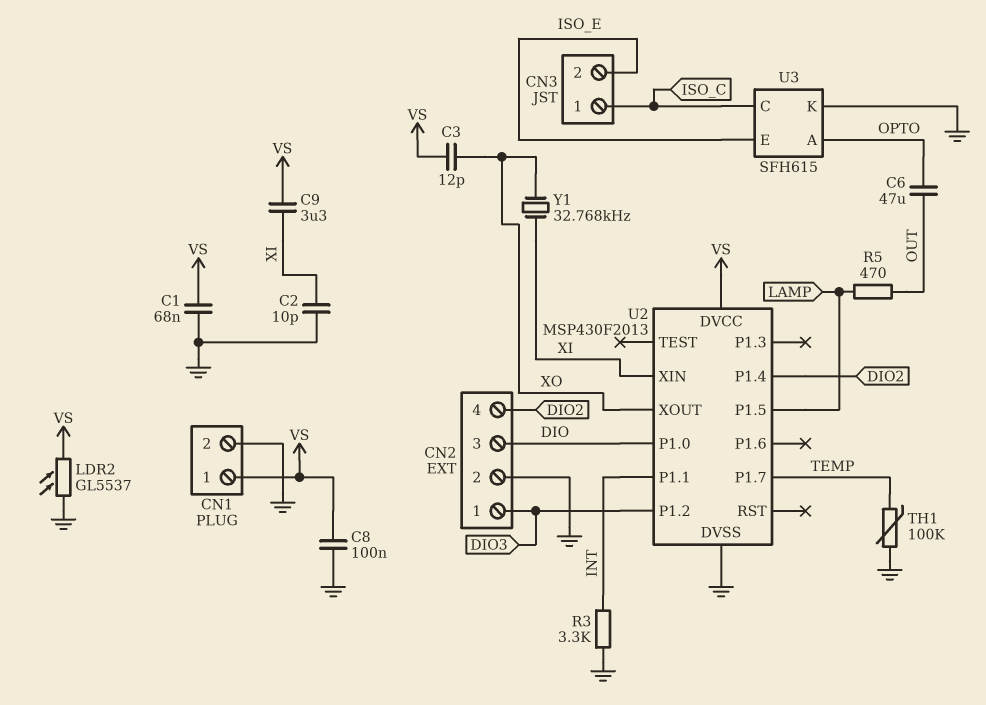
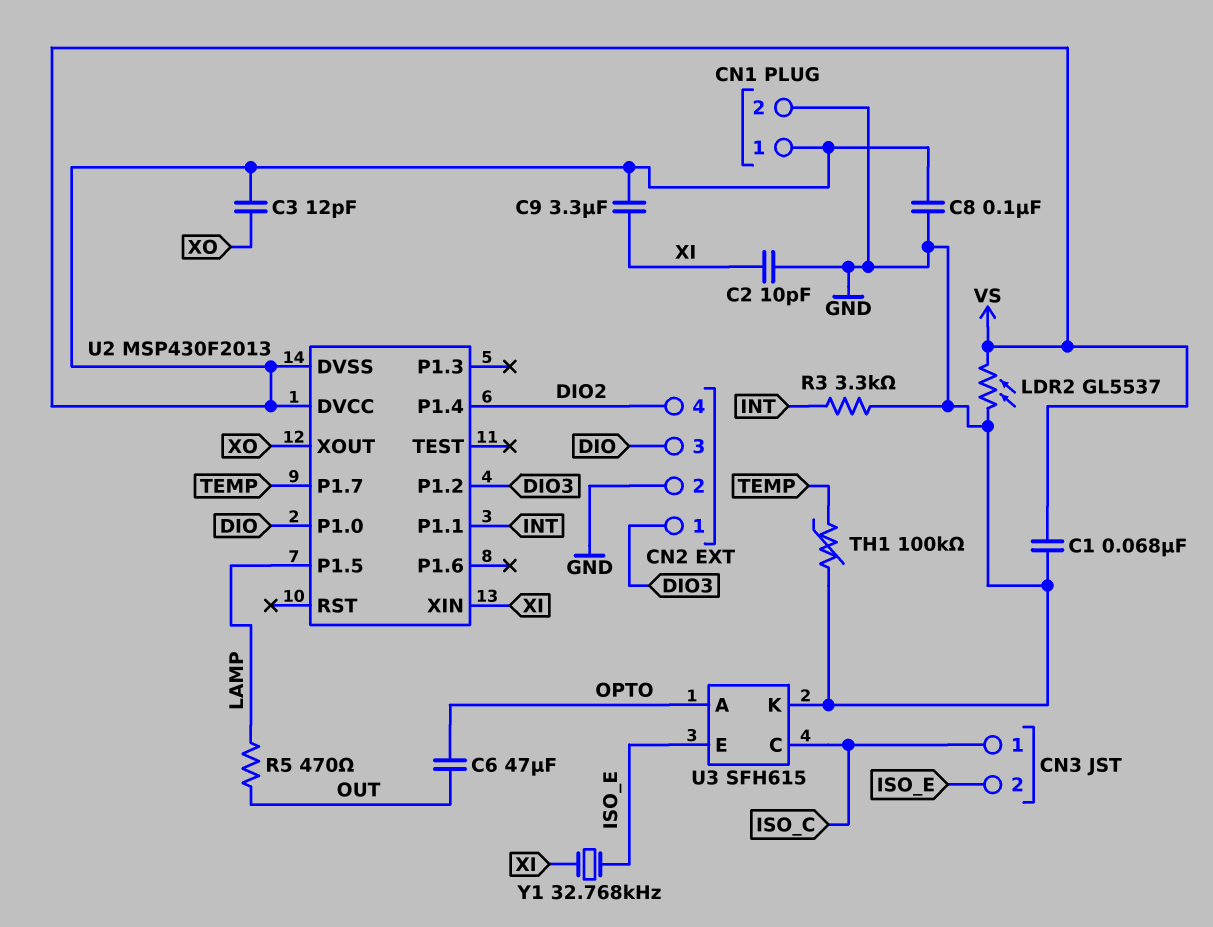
U2 pin DVSS: GND -> VS
Y1: 32.768kHz (XI, XO) -> 32.768kHz (ISO_E, XI)

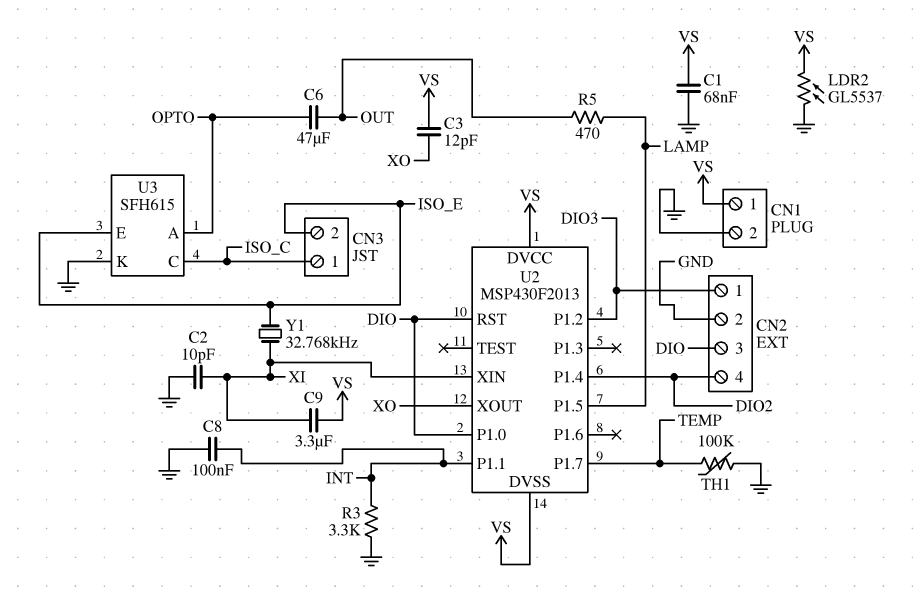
C8: 100nF (GND, VS) -> 100nF (GND, INT)
U2 pin RST: none -> DIO

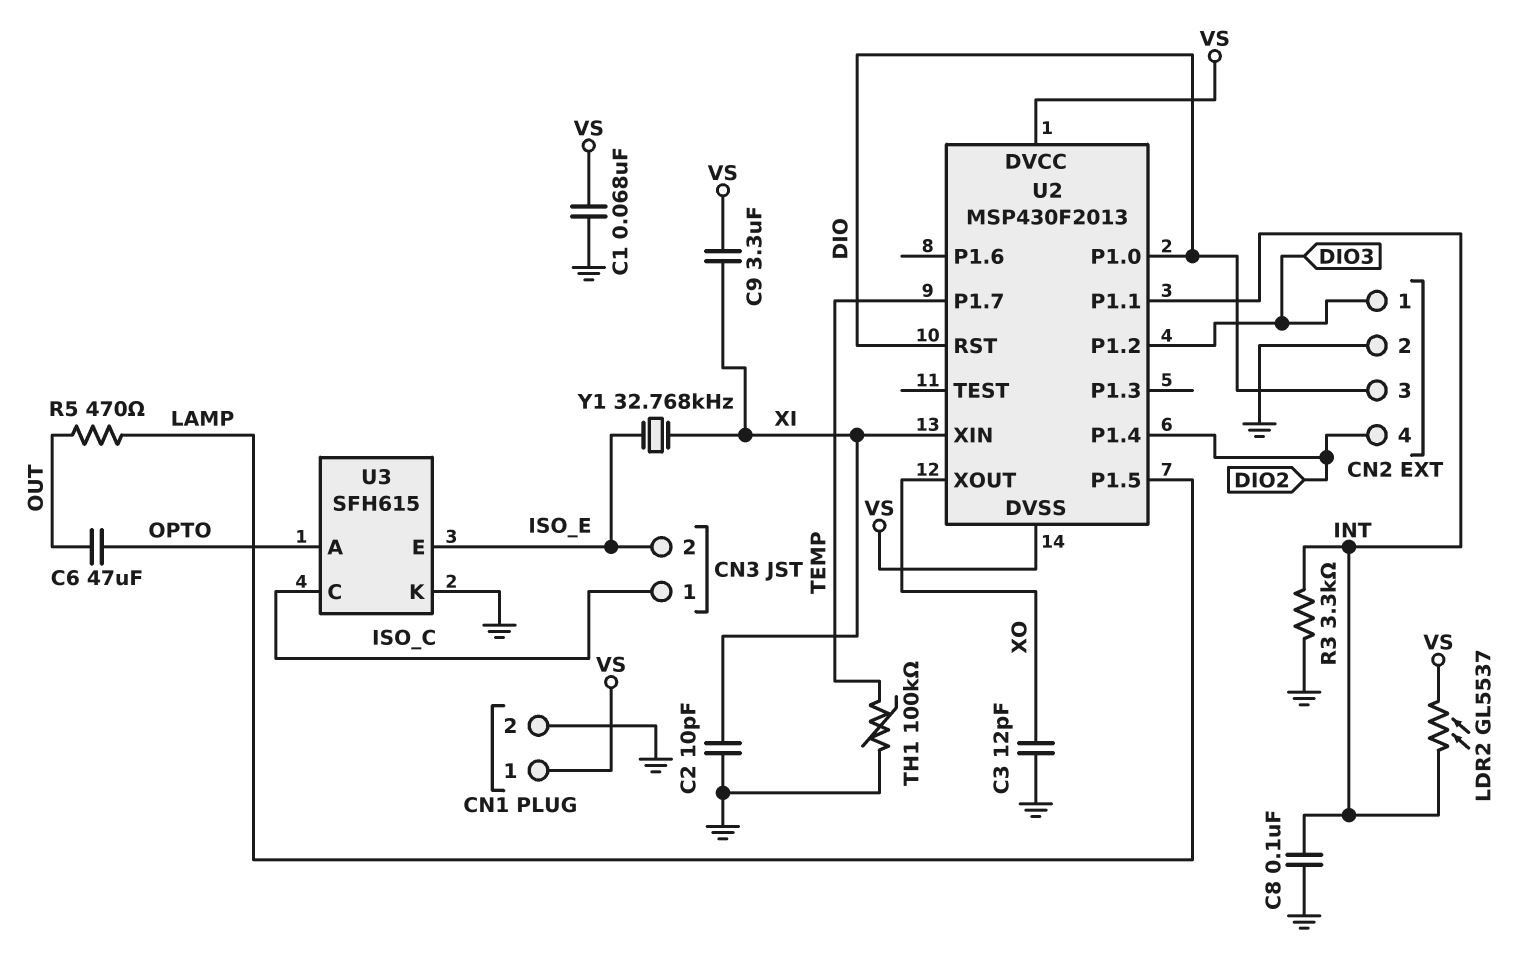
C3: 12pF (VS, XO) -> 12pF (GND, XO)
LDR2: GL5537 (GND, VS) -> GL5537 (INT, VS)

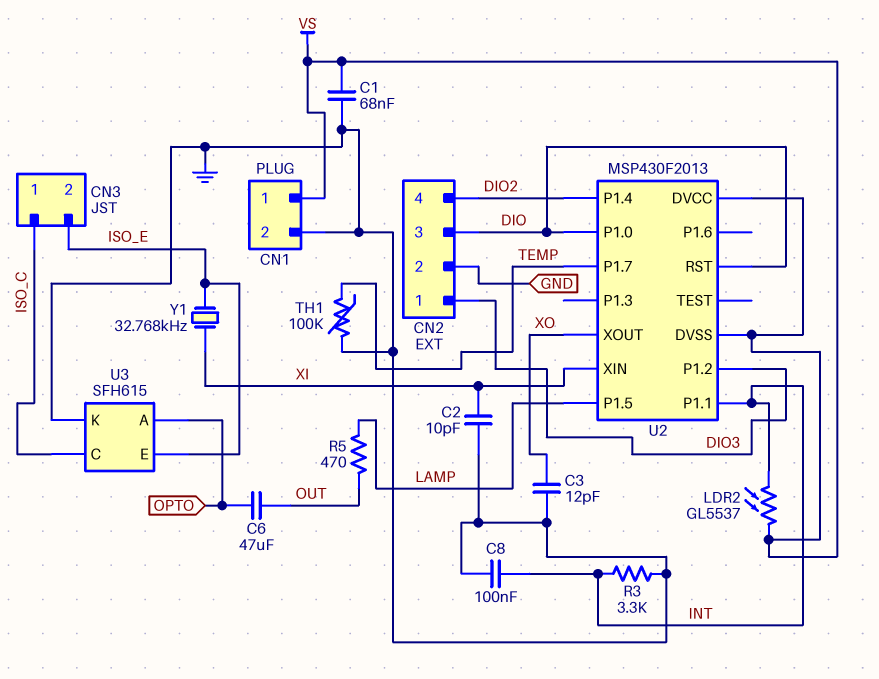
C9: 3.3uF (VS, XI) -> none

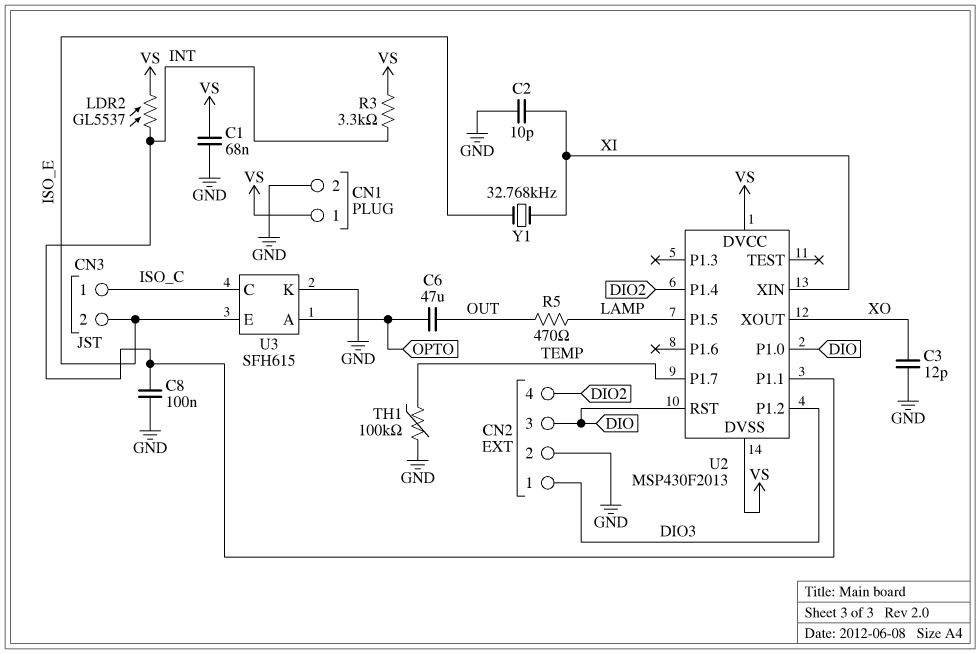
R3: 3.3k (GND, INT) -> 3.3k (INT, VS)

